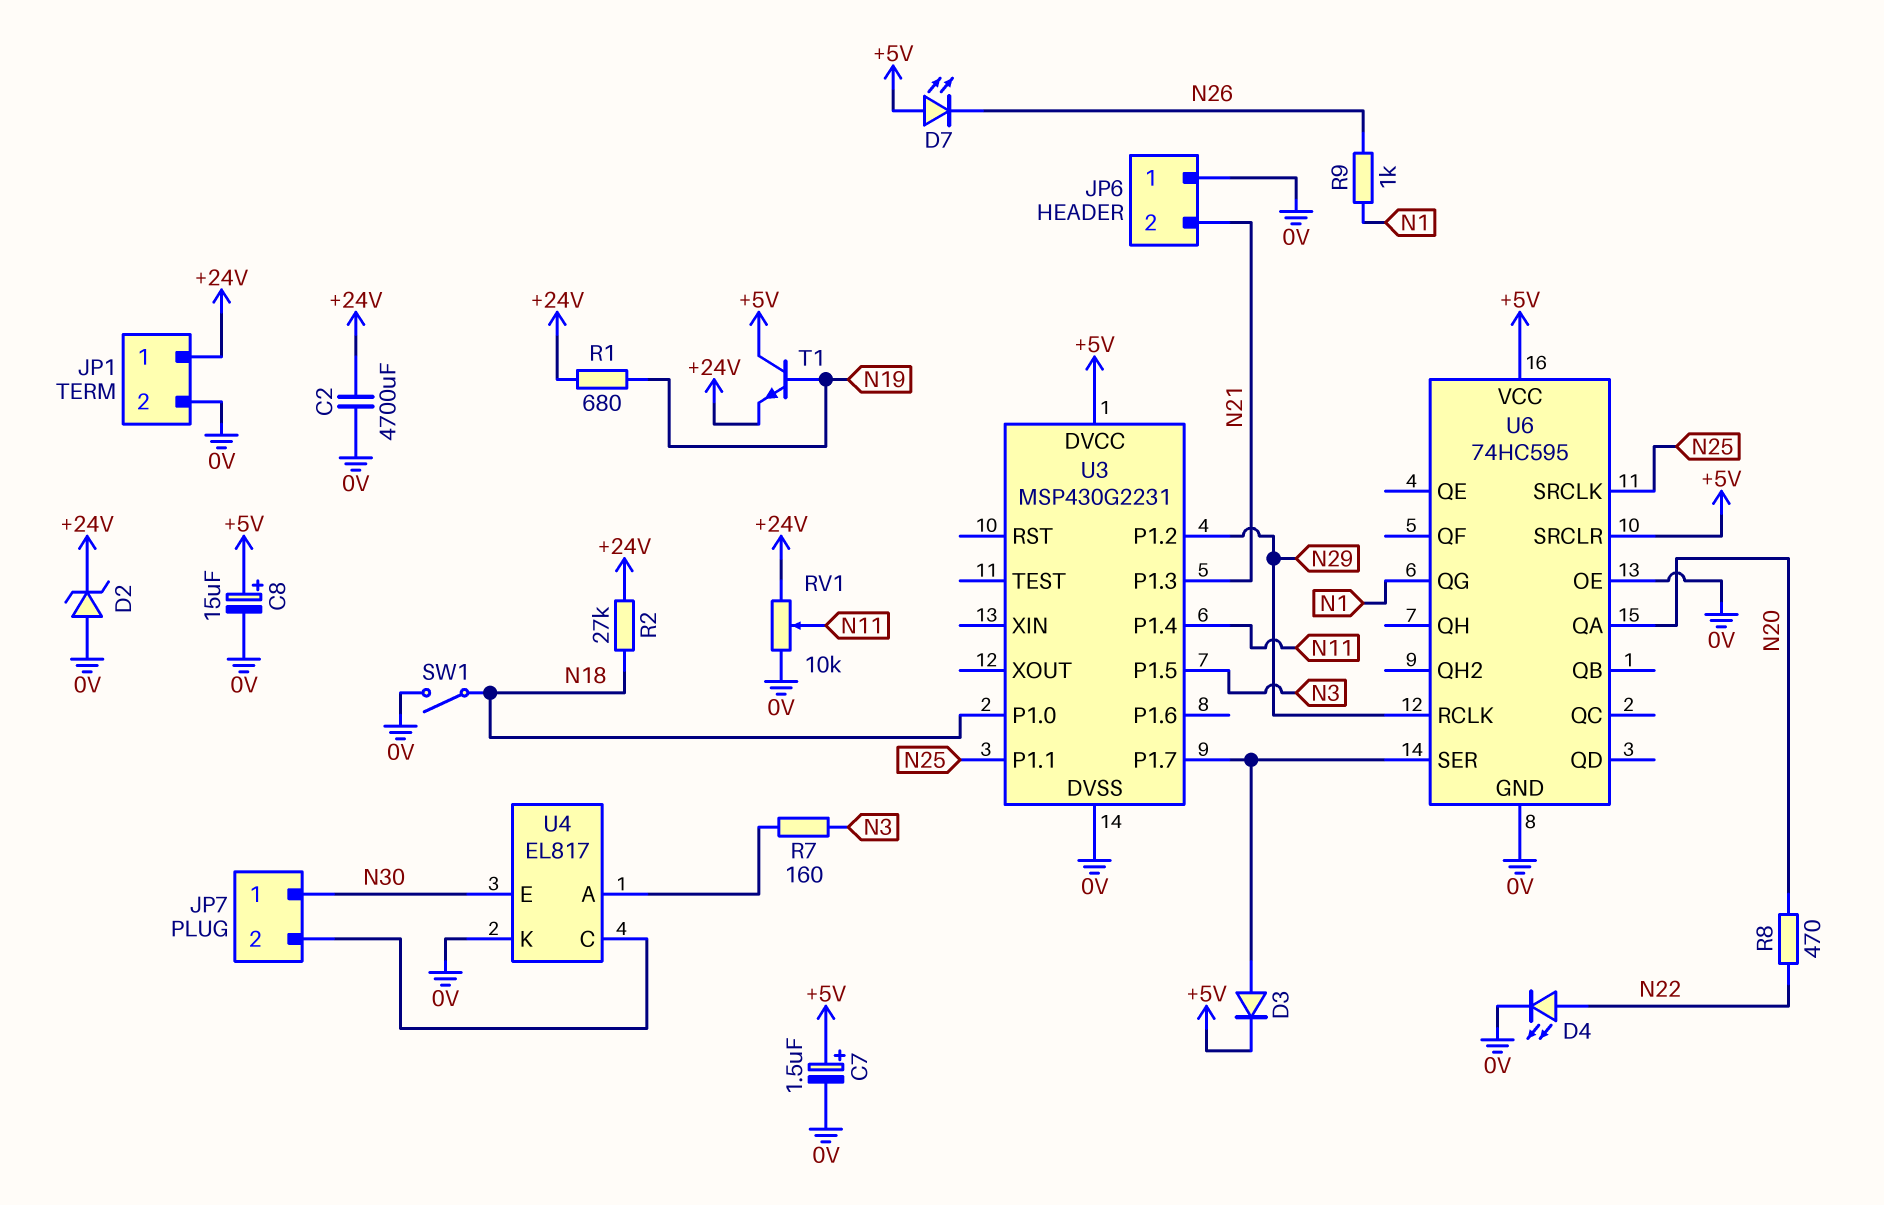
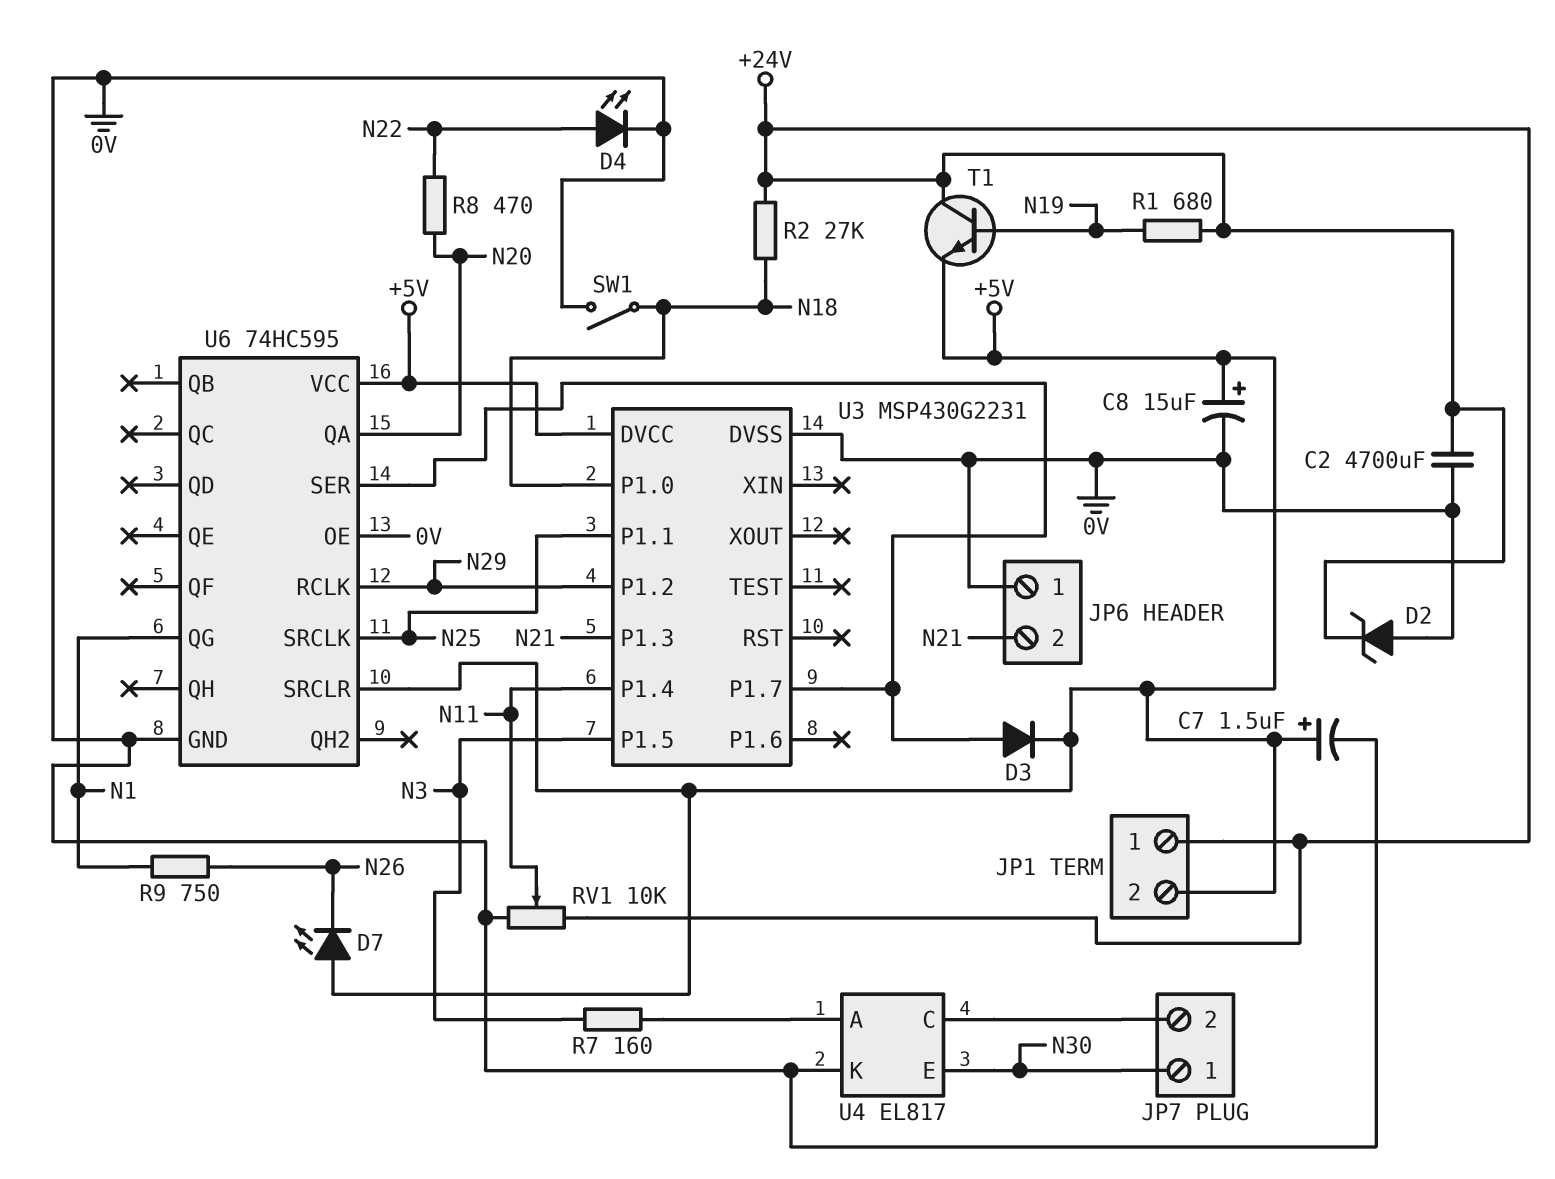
JP1 pin 2: 0V -> +5V
R9: 1k (N1, N26) -> 750 (N1, N26)
T1: NPN (B N19, C +5V, E +24V) -> NPN (B N19, C +24V, E +5V)

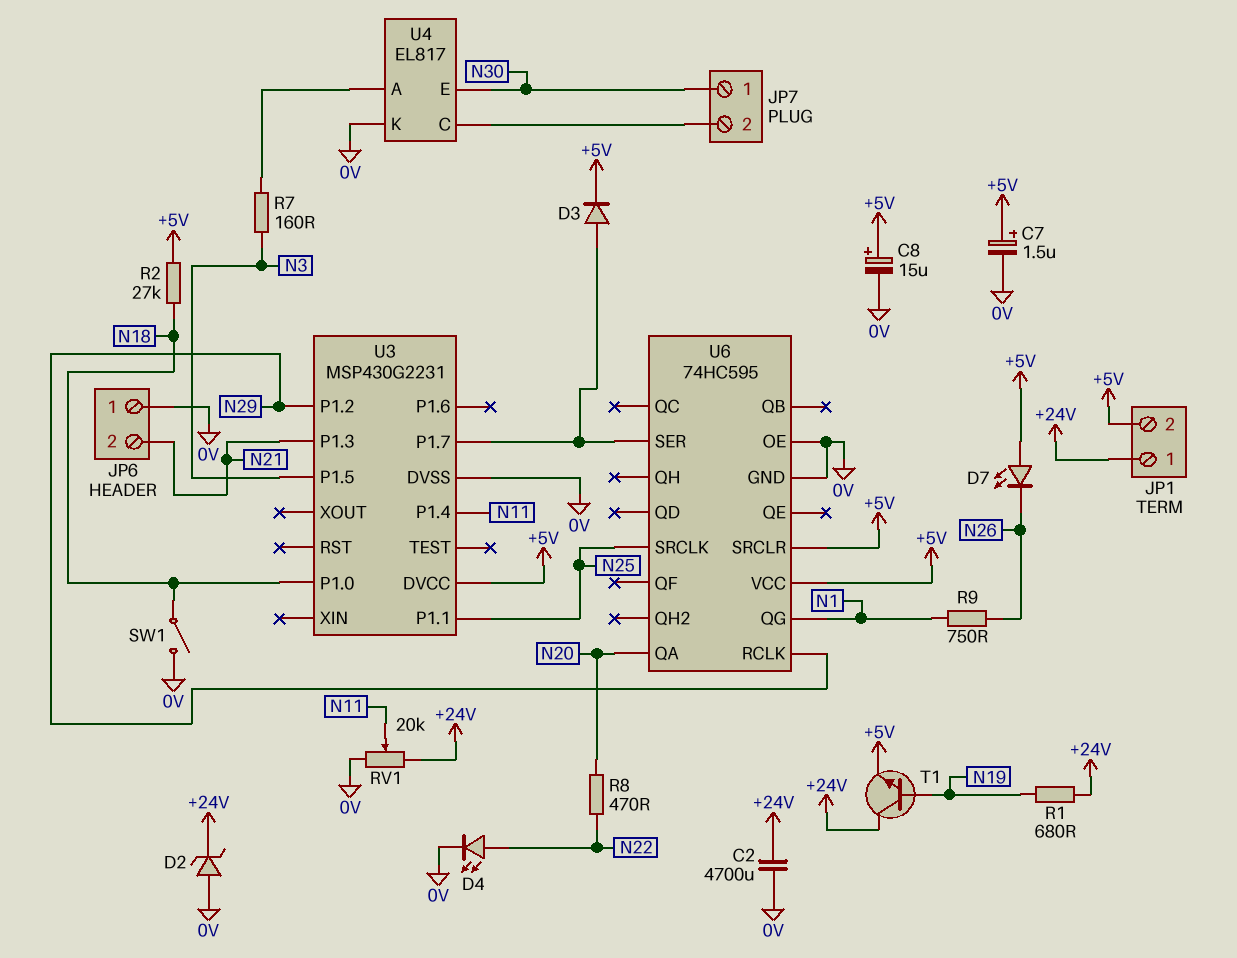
R2: 27k (+24V, N18) -> 27k (+5V, N18)
RV1: 10k (+24V, 0V, wiper N11) -> 20k (+24V, 0V, wiper N11)

